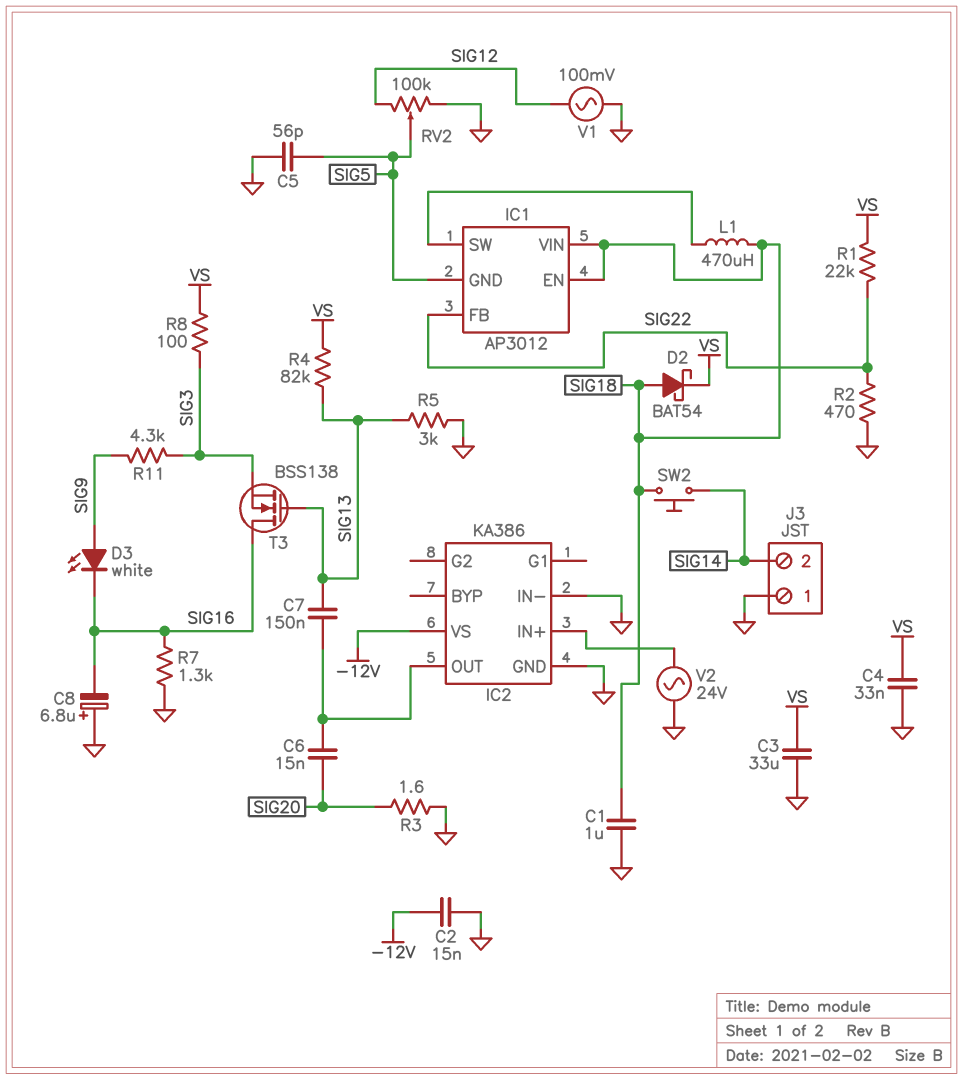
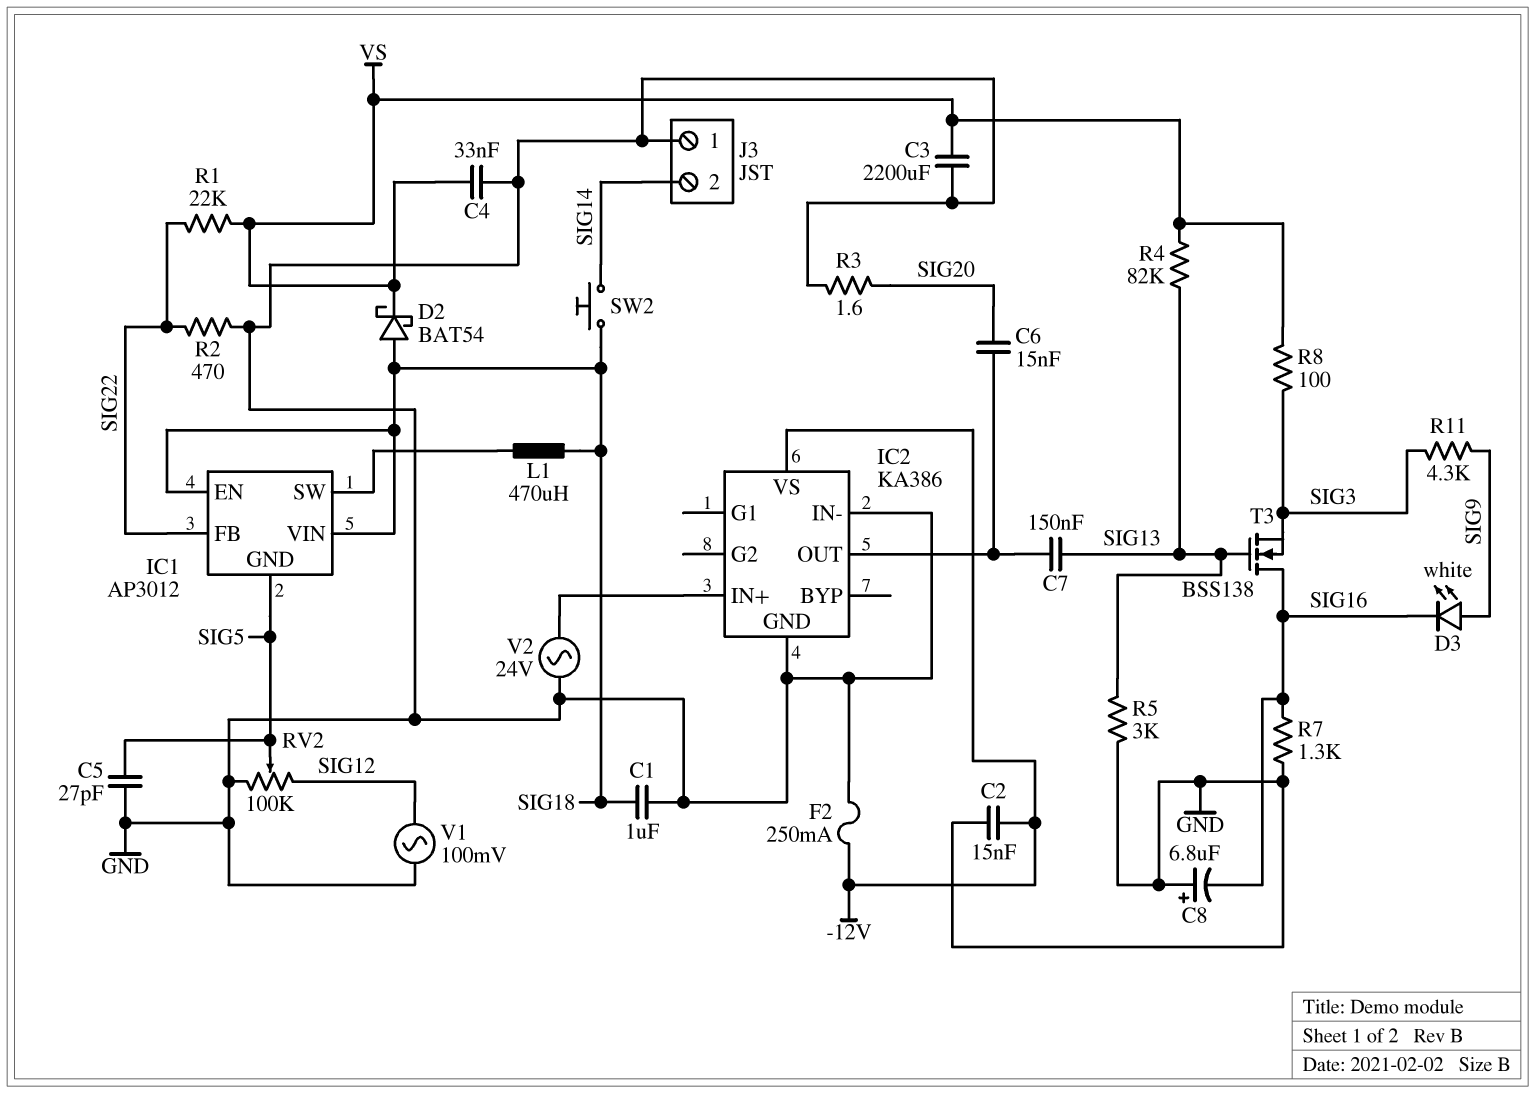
C3: 33uF (GND, VS) -> 2200uF (GND, VS)
C5: 56pF (GND, SIG5) -> 27pF (GND, SIG5)
F2: none -> 250mA (-12V, GND)

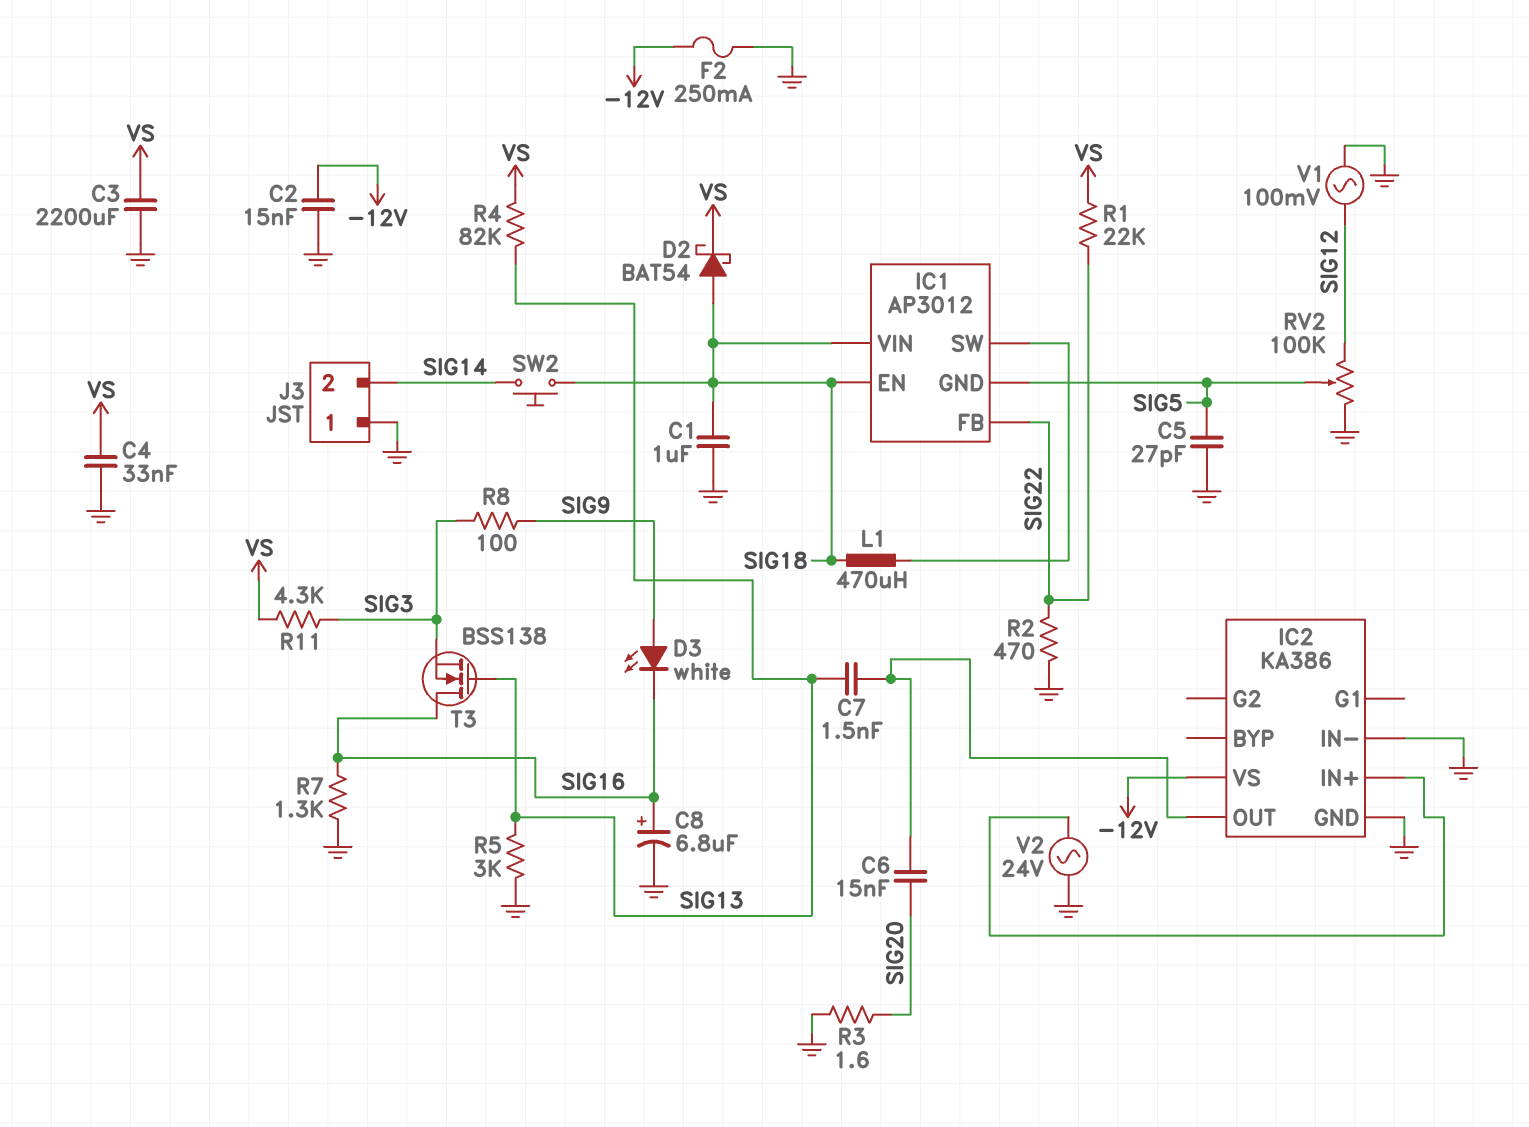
C7: 150nF (IC2/OUT, SIG13) -> 1.5nF (IC2/OUT, SIG13)
C8: 6.8uF (plus GND, minus SIG16) -> 6.8uF (plus SIG16, minus GND)
R8: 100 (SIG3, VS) -> 100 (SIG3, SIG9)
R11: 4.3k (SIG3, SIG9) -> 4.3k (SIG3, VS)

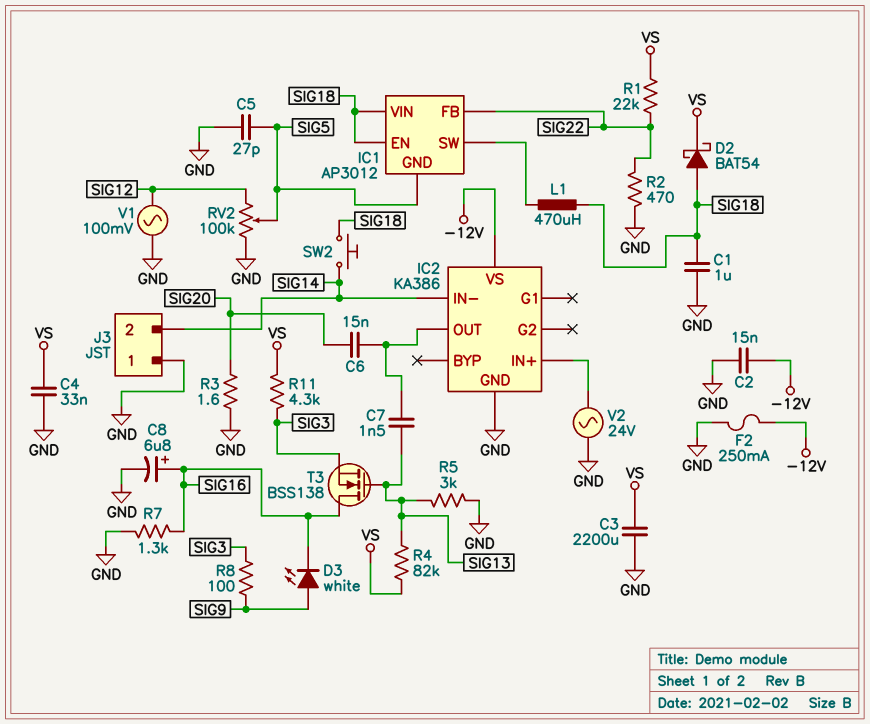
IC2 pin IN-: GND -> SIG14

